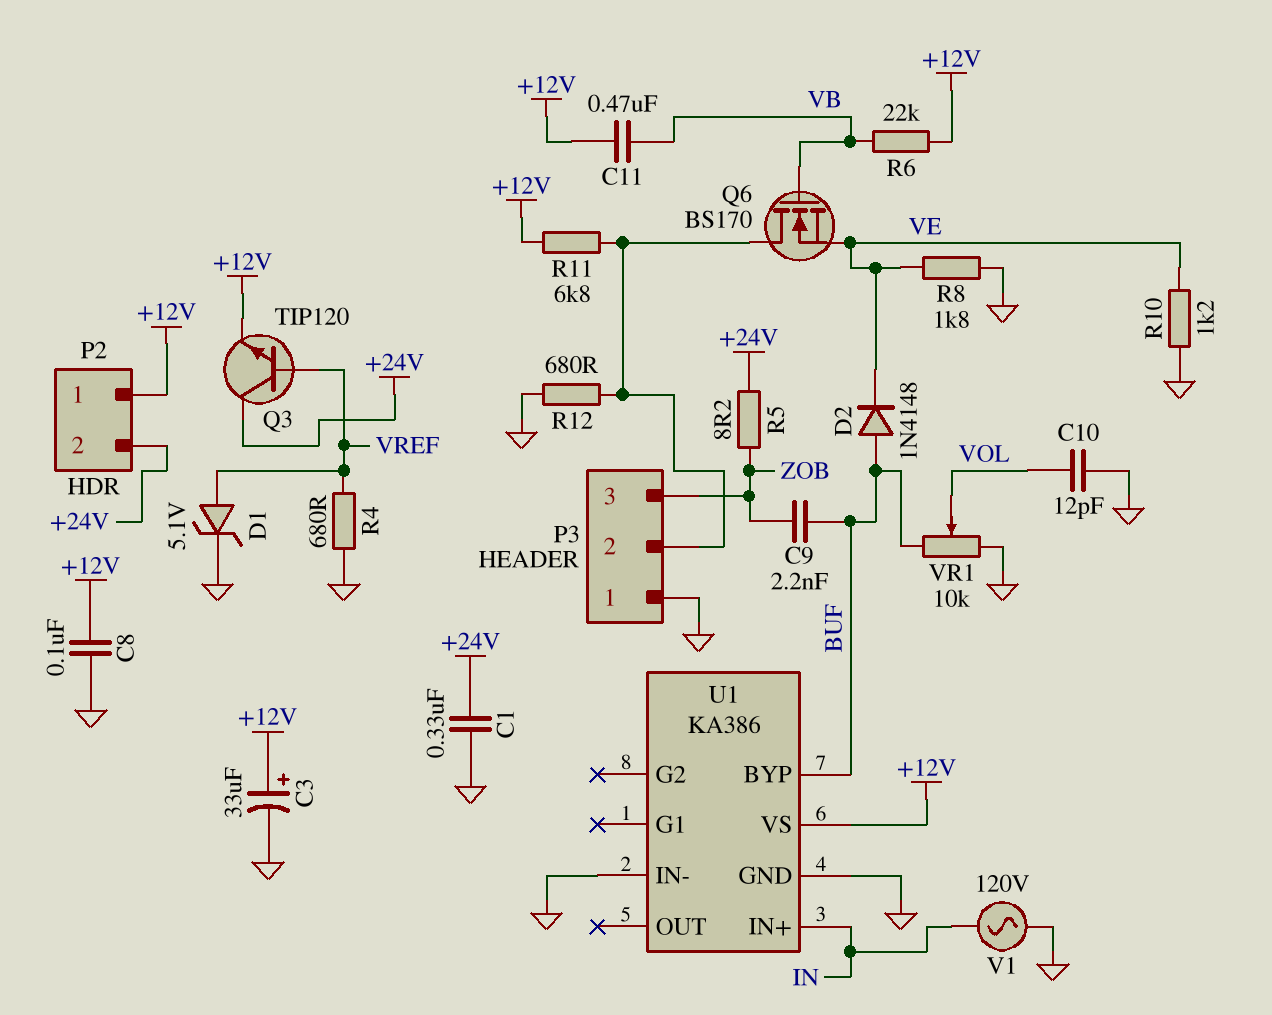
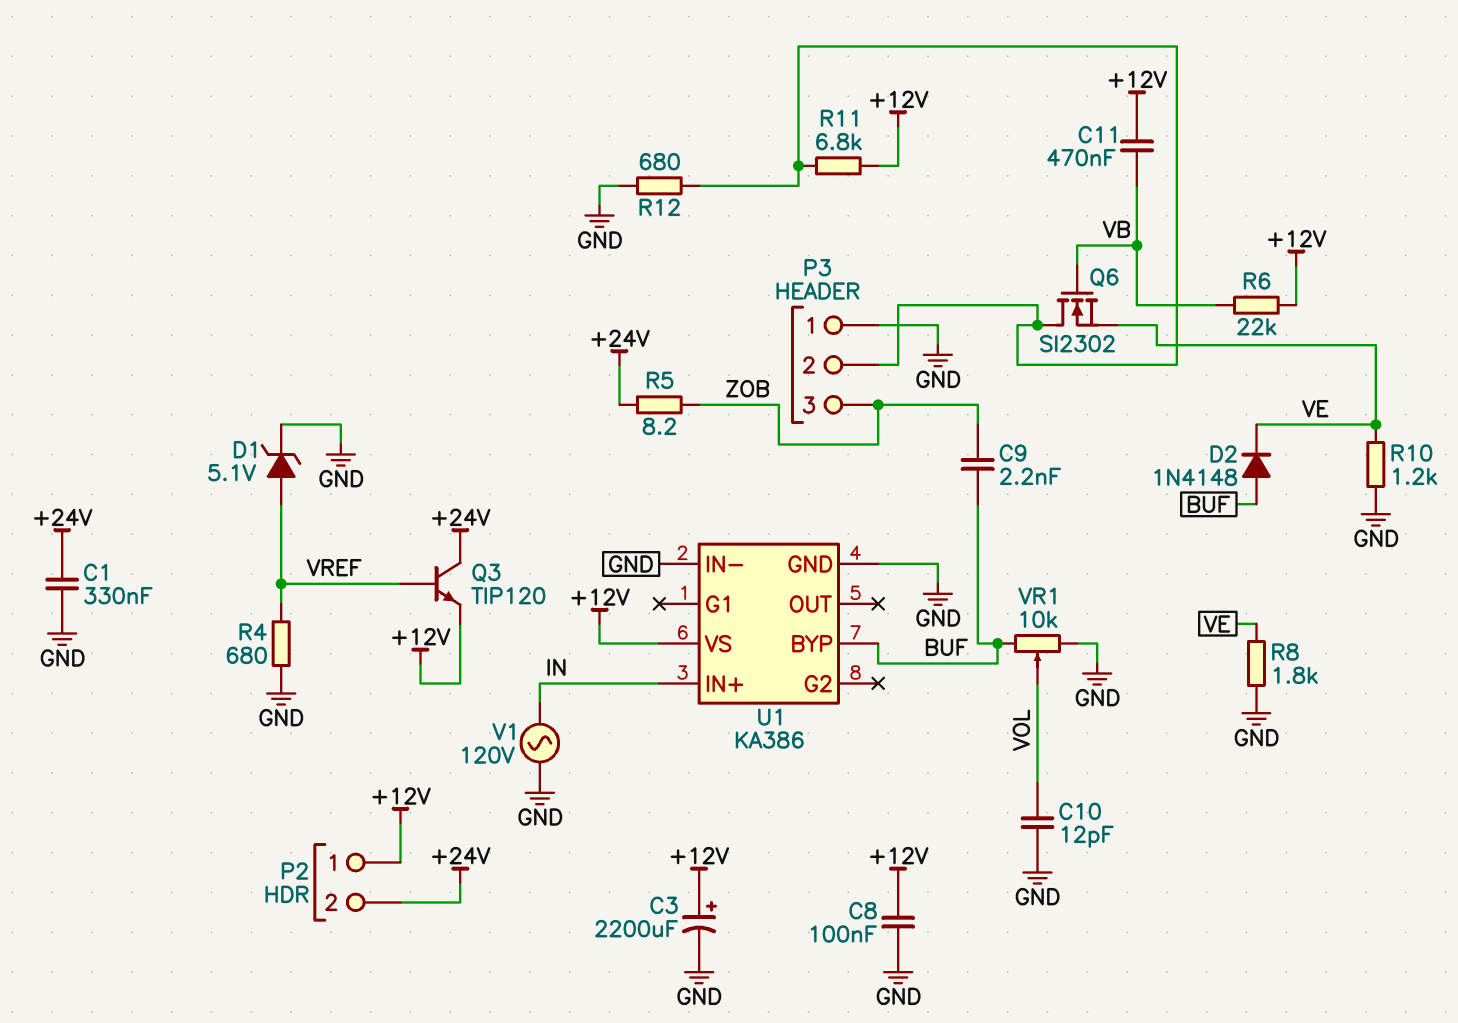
C3: 33uF (plus +12V, minus GND) -> 2200uF (plus +12V, minus GND)
Q6: NMOS BS170 (G VB, D P3/2, S VE) -> NMOS SI2302 (G VB, D P3/2, S VE)

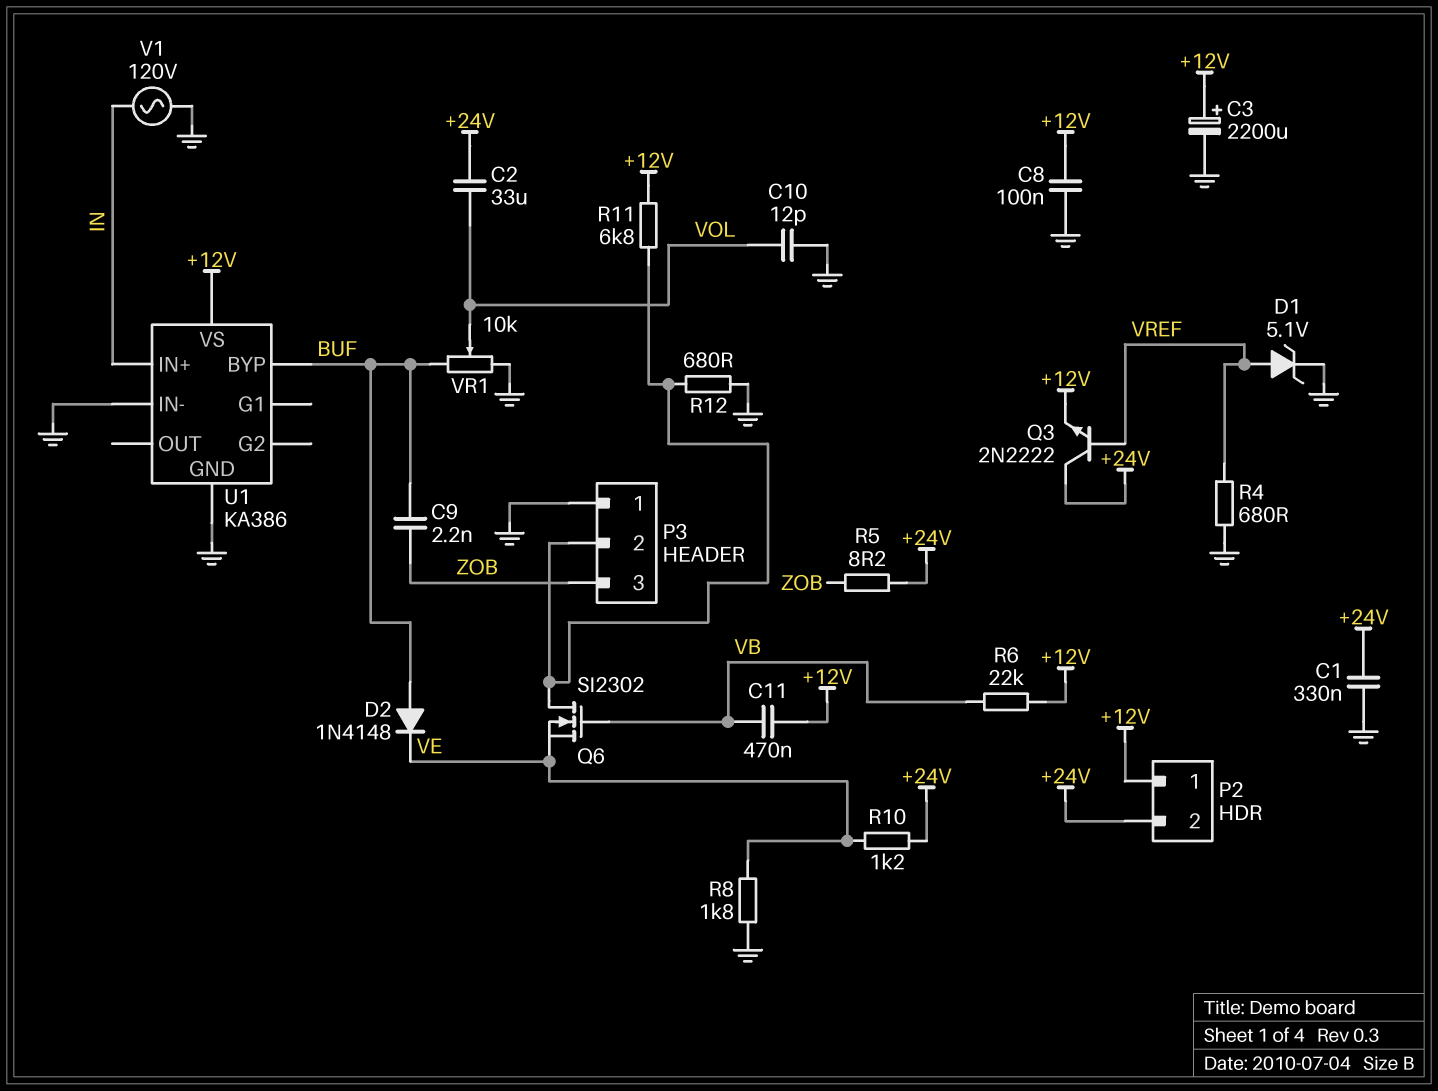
C2: none -> 33uF (+24V, VOL)
Q3: NPN TIP120 (B VREF, C +24V, E +12V) -> NPN 2N2222 (B VREF, C +24V, E +12V)
R10: 1.2k (GND, VE) -> 1.2k (+24V, VE)

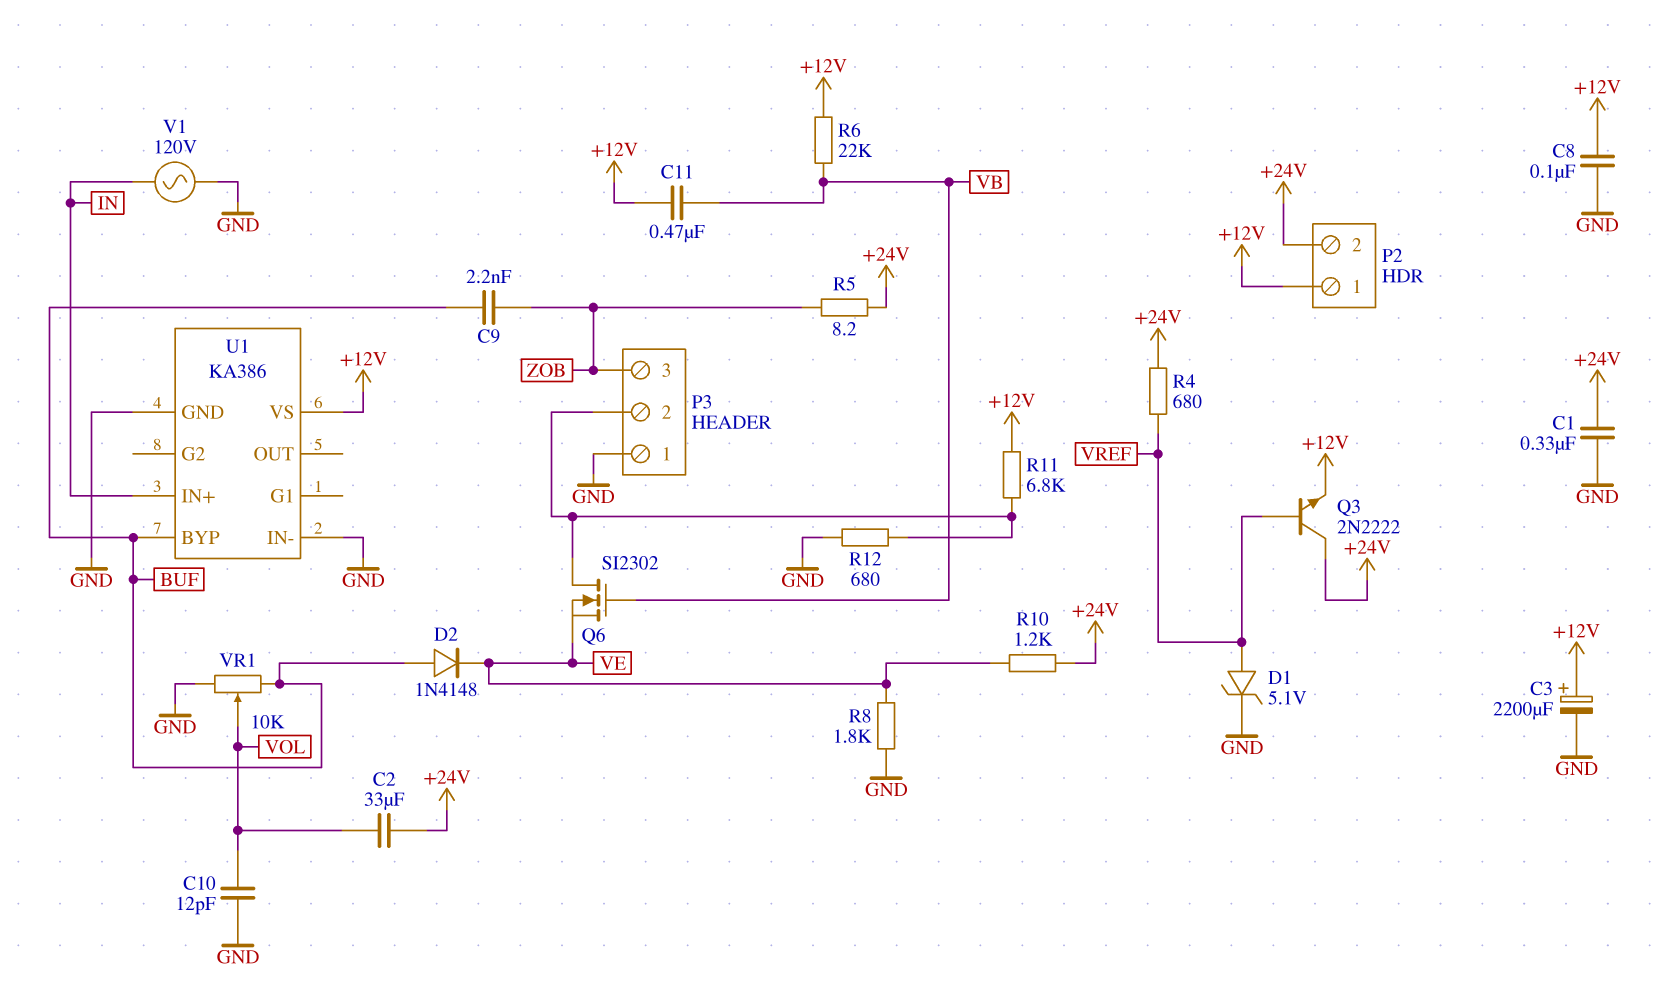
R4: 680 (GND, VREF) -> 680 (+24V, VREF)

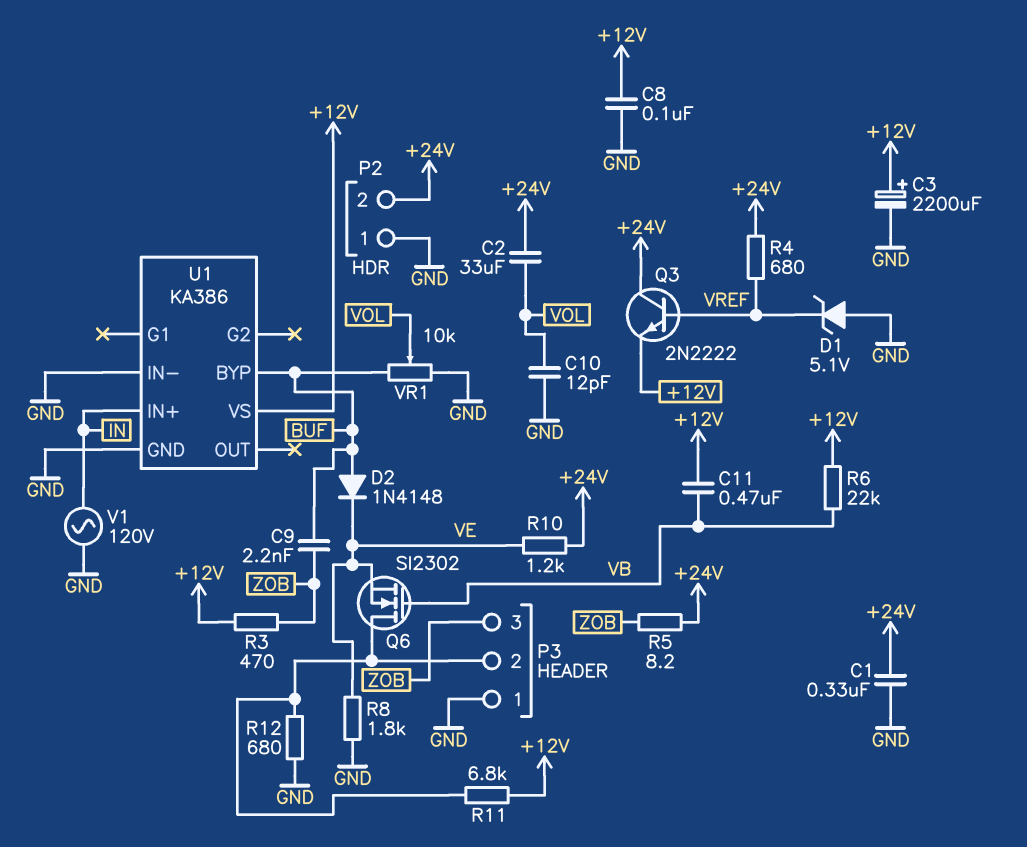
D1: zener 5.1V (A VREF, K GND) -> zener 5.1V (A GND, K VREF)
P2 pin 1: +12V -> GND
R3: none -> 470 (+12V, ZOB)

